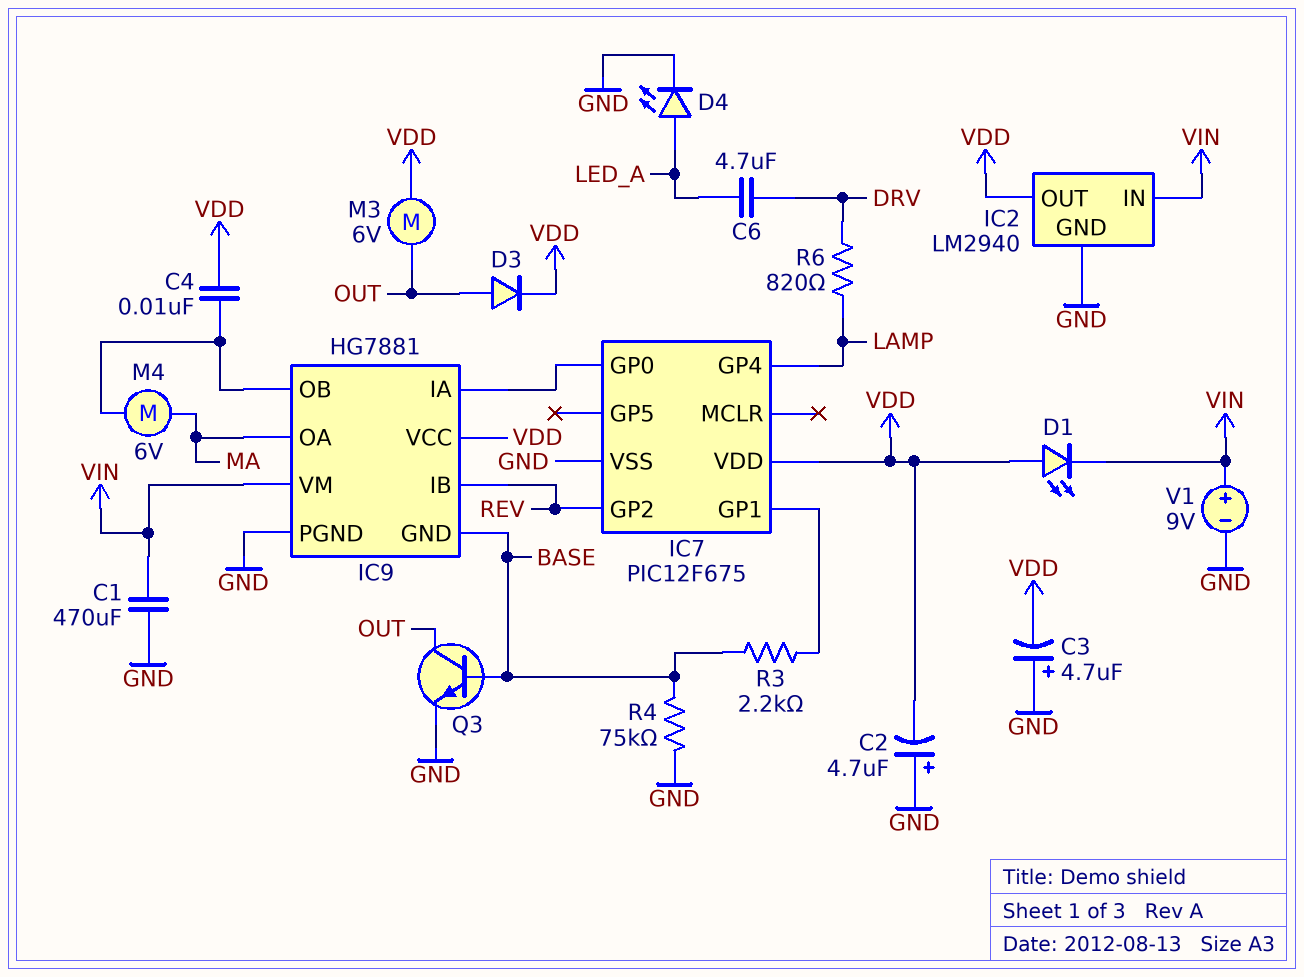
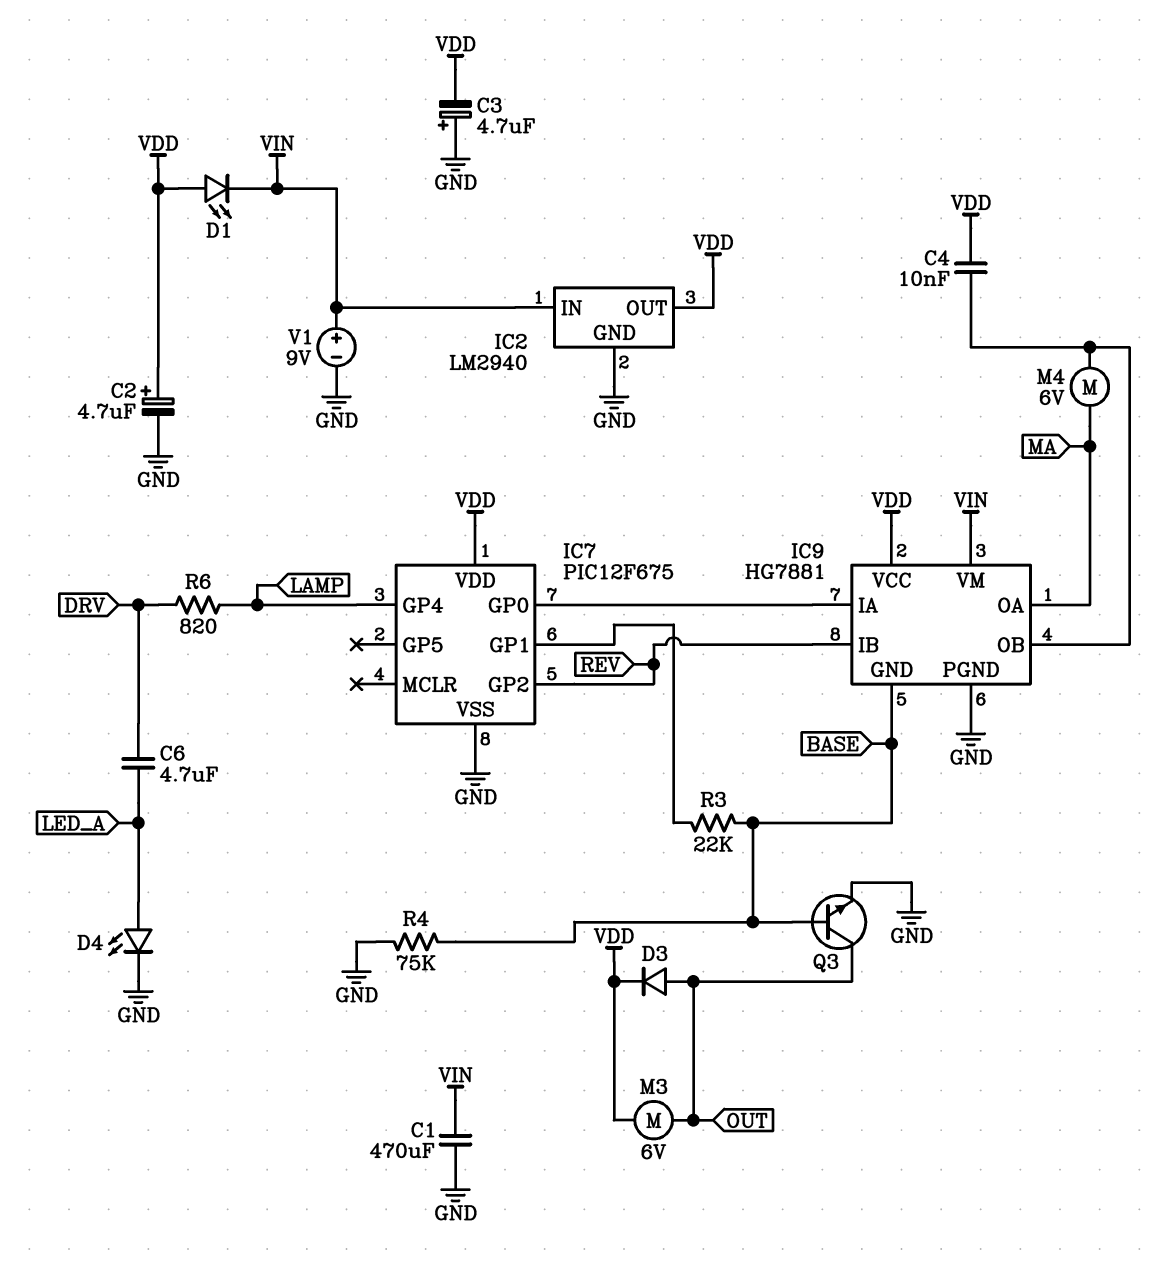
C2: 4.7uF (plus GND, minus VDD) -> 4.7uF (plus VDD, minus GND)
R3: 2.2k (BASE, IC7/GP1) -> 22k (BASE, IC7/GP1)

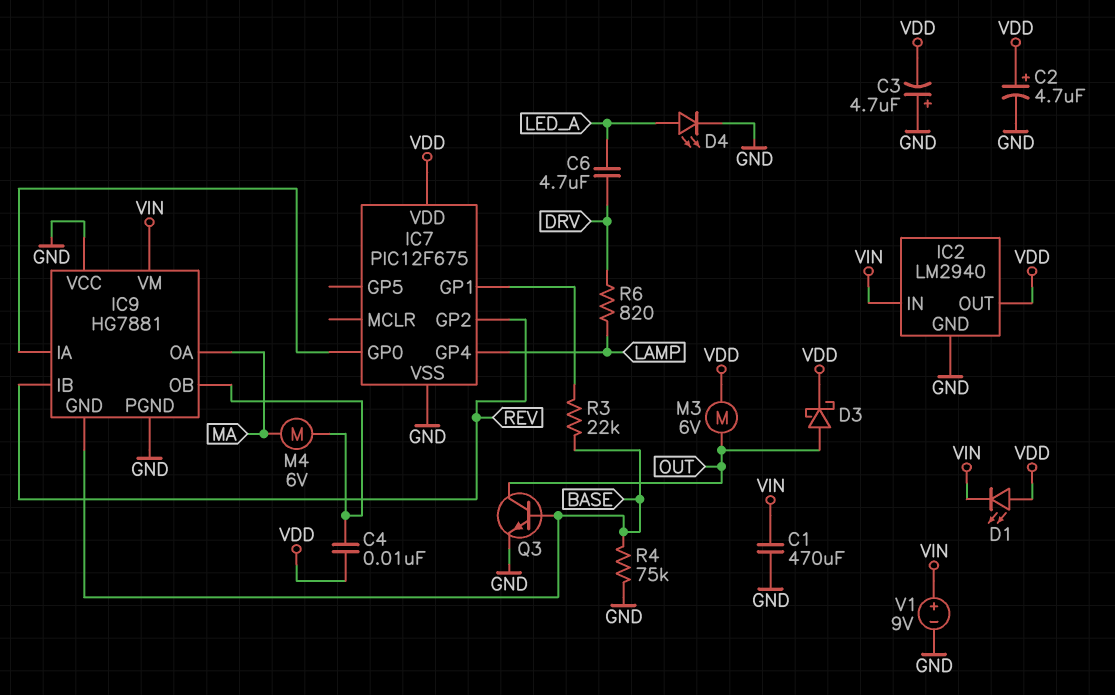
D3: diode (A OUT, K VDD) -> schottky (A OUT, K VDD)
IC9 pin VCC: VDD -> GND

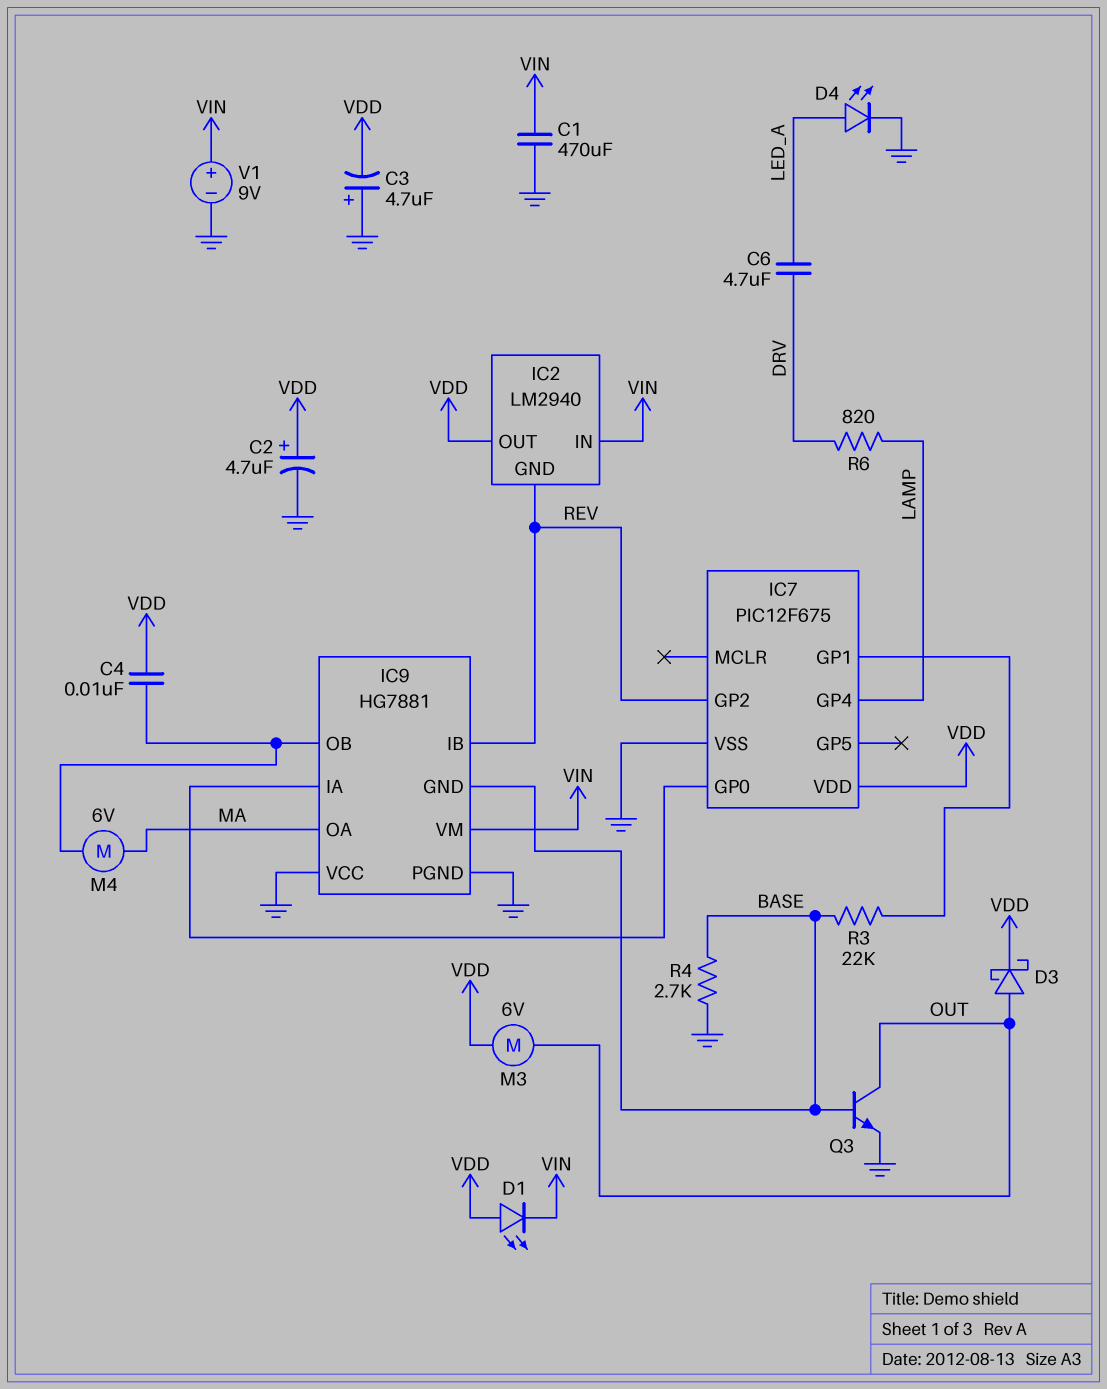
IC2 pin GND: GND -> REV
R4: 75k (BASE, GND) -> 2.7k (BASE, GND)

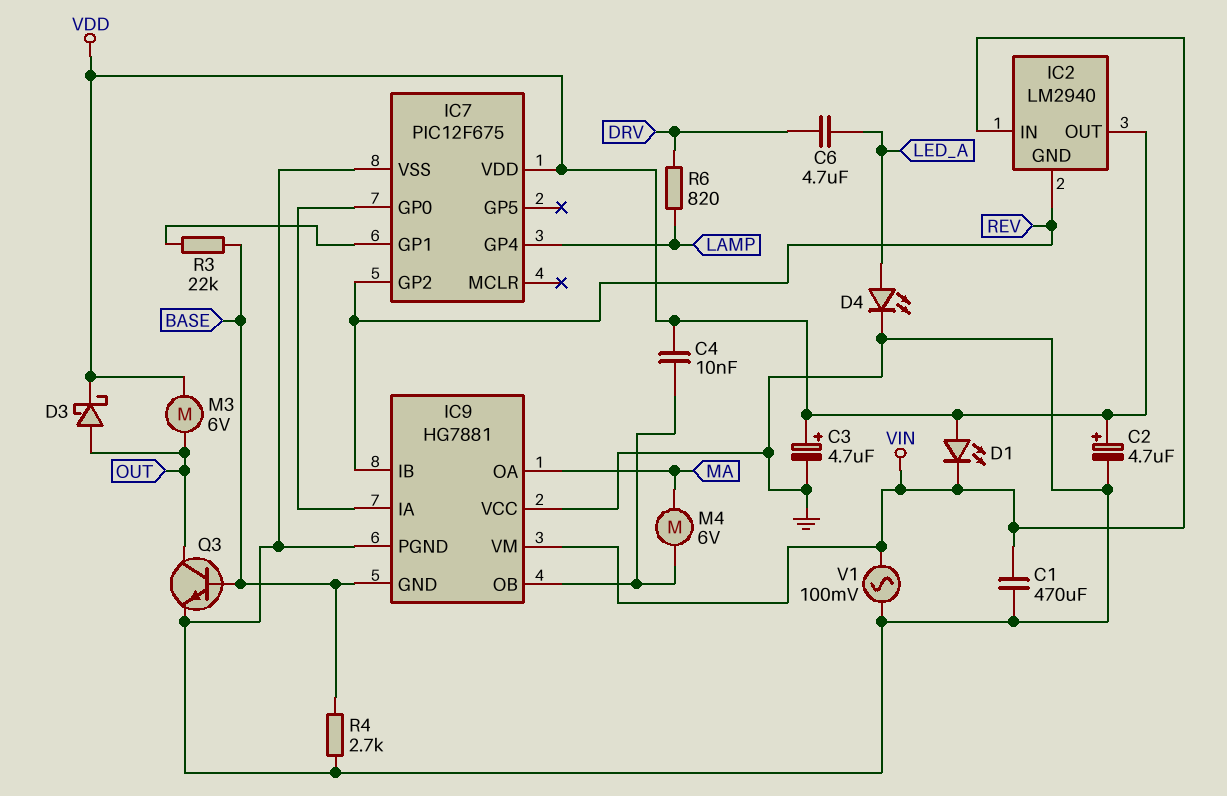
C3: 4.7uF (plus GND, minus VDD) -> 4.7uF (plus VDD, minus GND)
V1: 9V (plus VIN, minus GND) -> AC 100mV (GND, VIN)

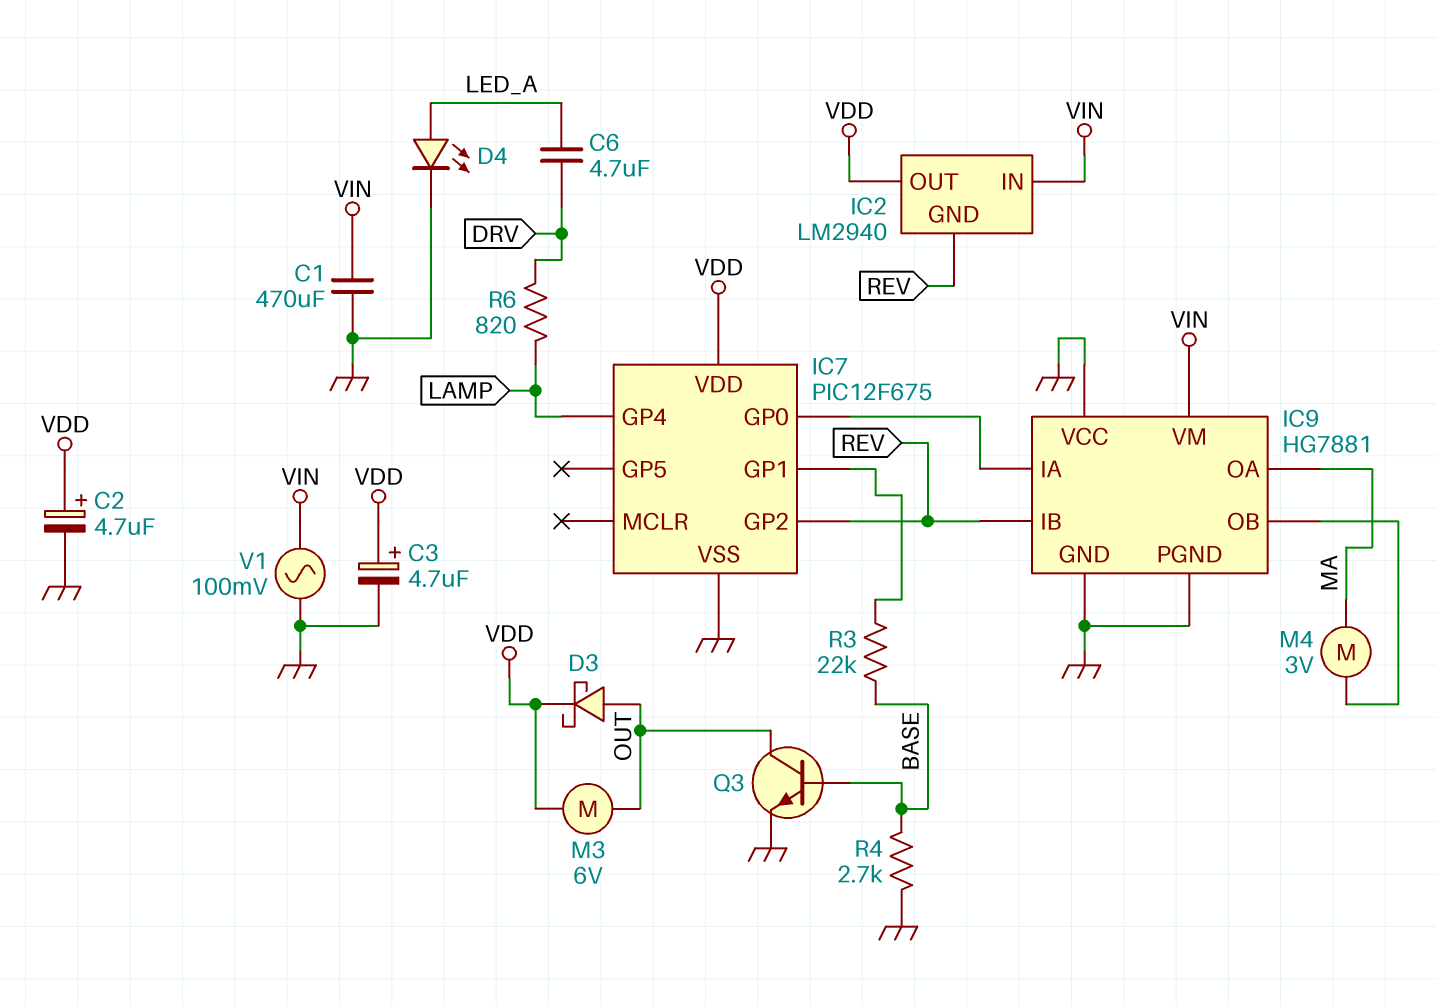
C4: 10nF (IC9/OB, VDD) -> none
D1: LED (A VDD, K VIN) -> none
IC9 pin GND: BASE -> GND
M4: motor 6V (IC9/OB, MA) -> motor 3V (IC9/OB, MA)

